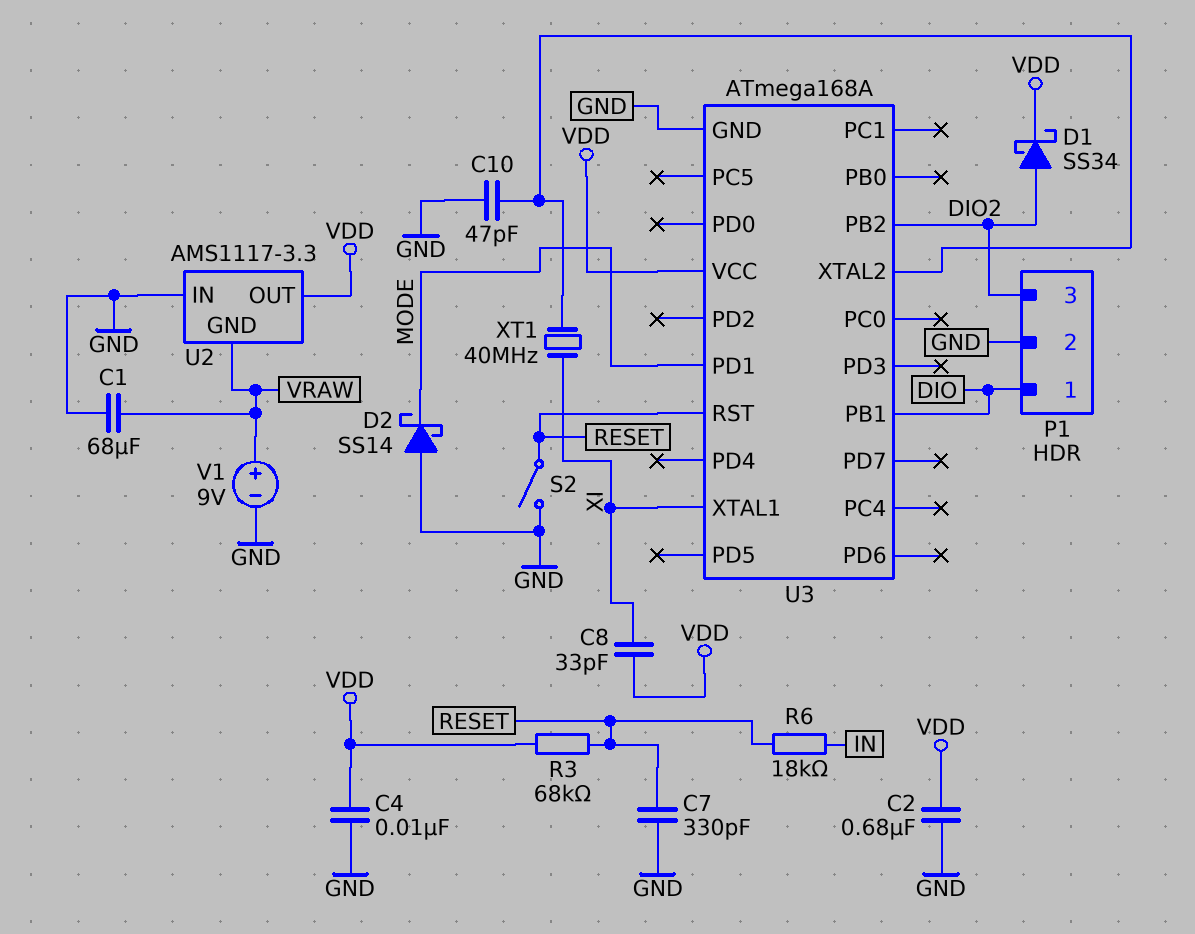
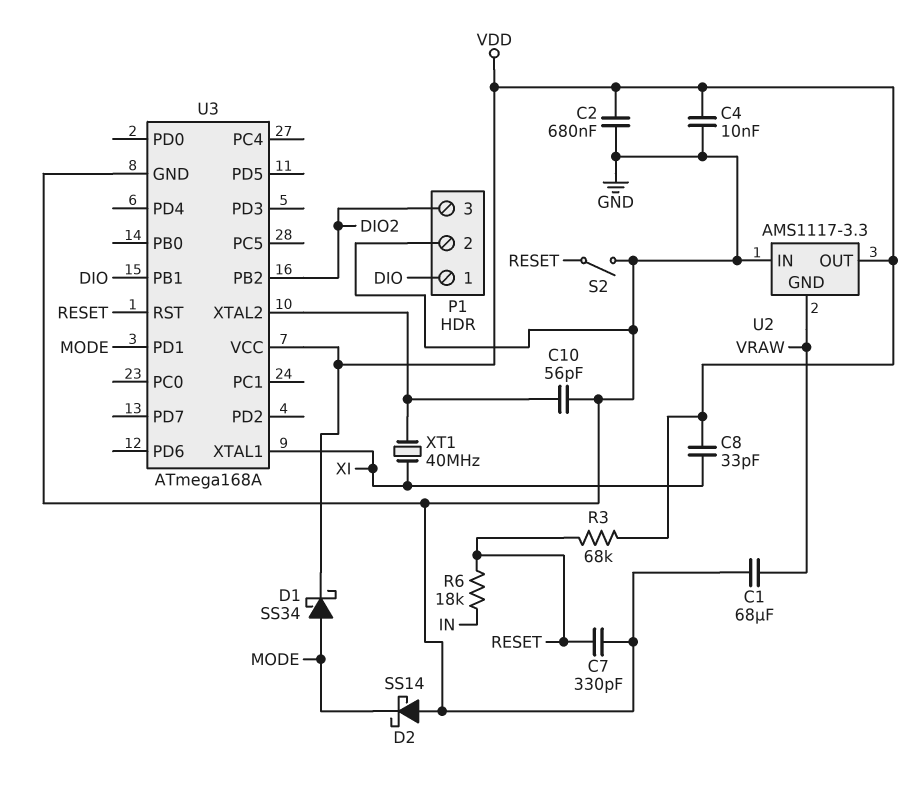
C10: 47pF (GND, U3/XTAL2) -> 56pF (GND, U3/XTAL2)
D1: schottky SS34 (A DIO2, K VDD) -> schottky SS34 (A MODE, K VDD)
V1: 9V (plus VRAW, minus GND) -> none

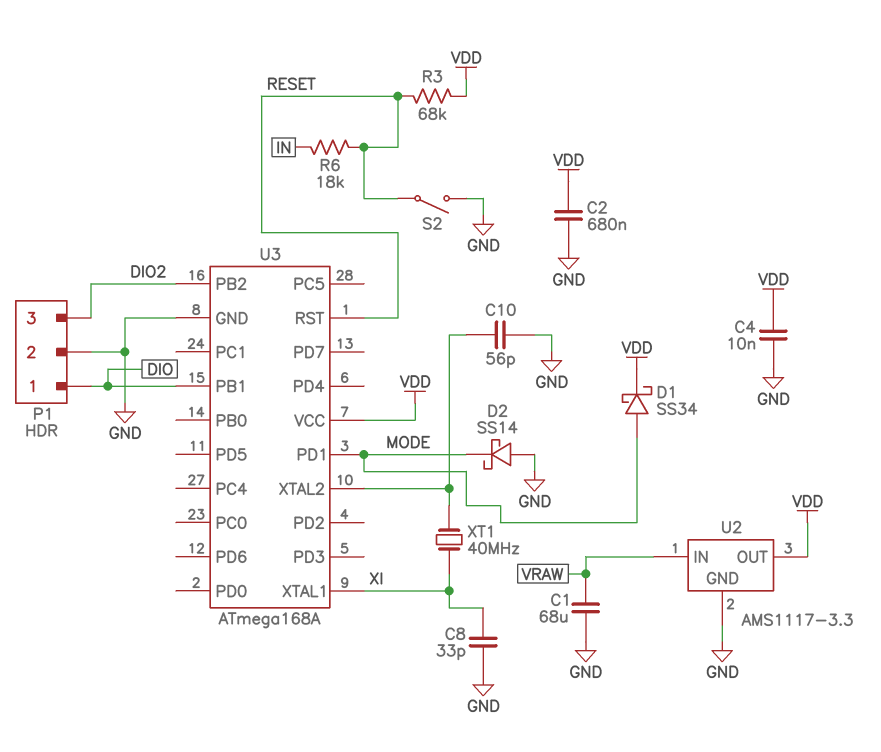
C7: 330pF (GND, RESET) -> none
C8: 33pF (VDD, XI) -> 33pF (GND, XI)
U2 pin GND: VRAW -> GND
U2 pin IN: GND -> VRAW

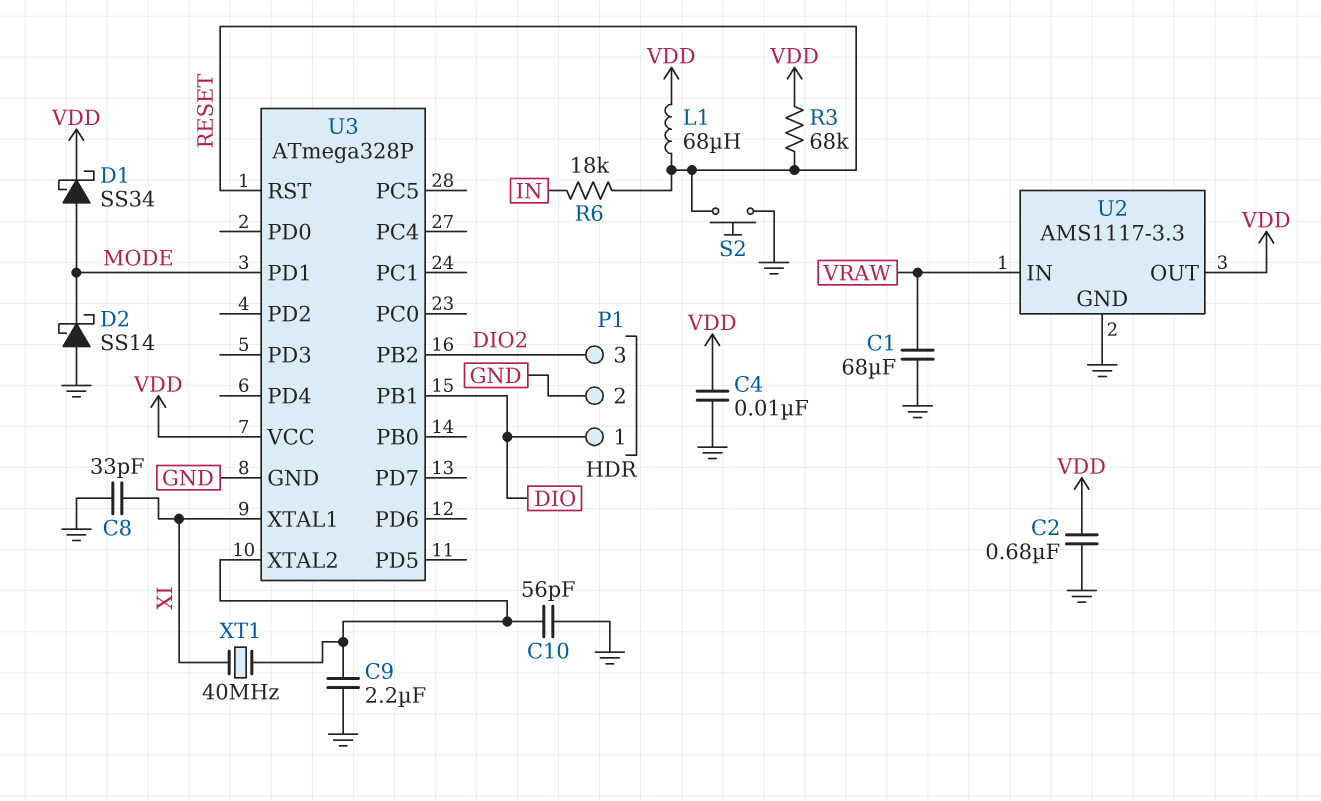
C9: none -> 2.2uF (GND, U3/XTAL2)
L1: none -> 68uH (RESET, VDD)
S2: switch (GND, RESET) -> button (GND, RESET)
U3: ATmega168A -> ATmega328P

